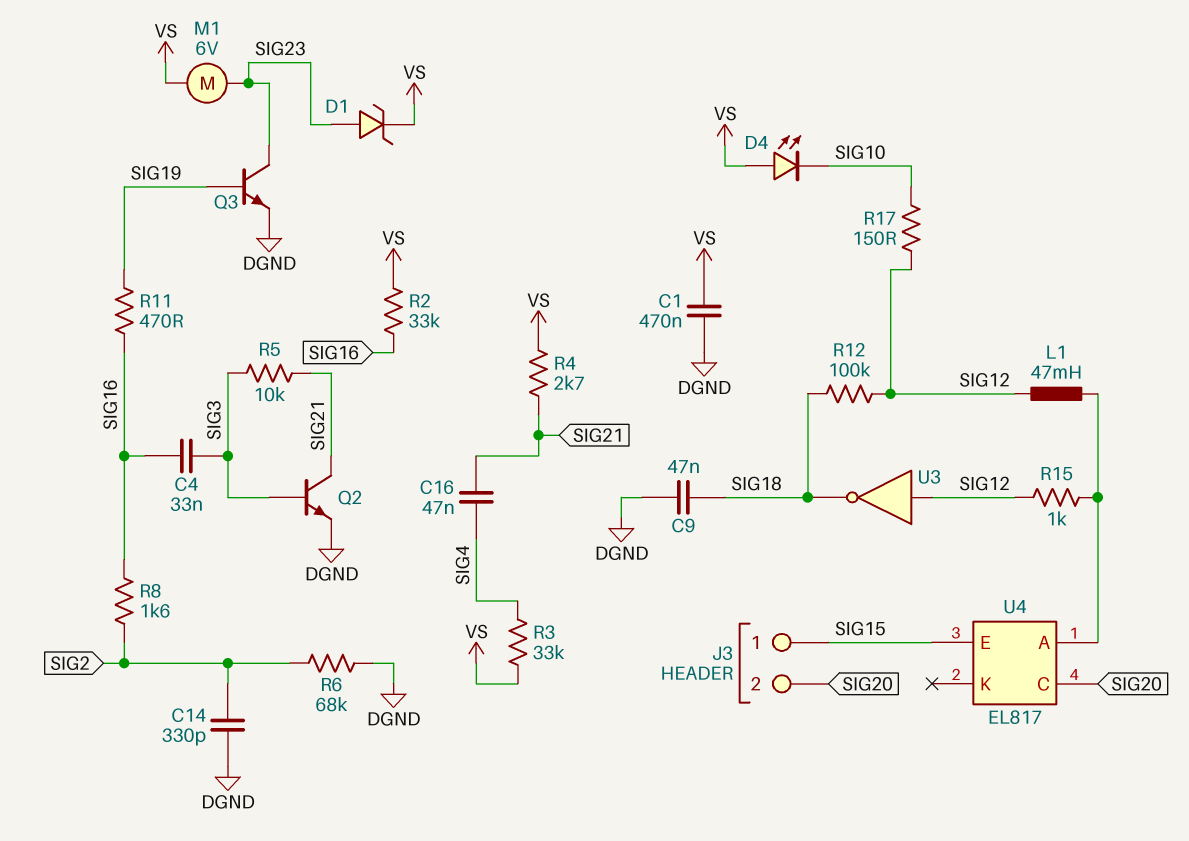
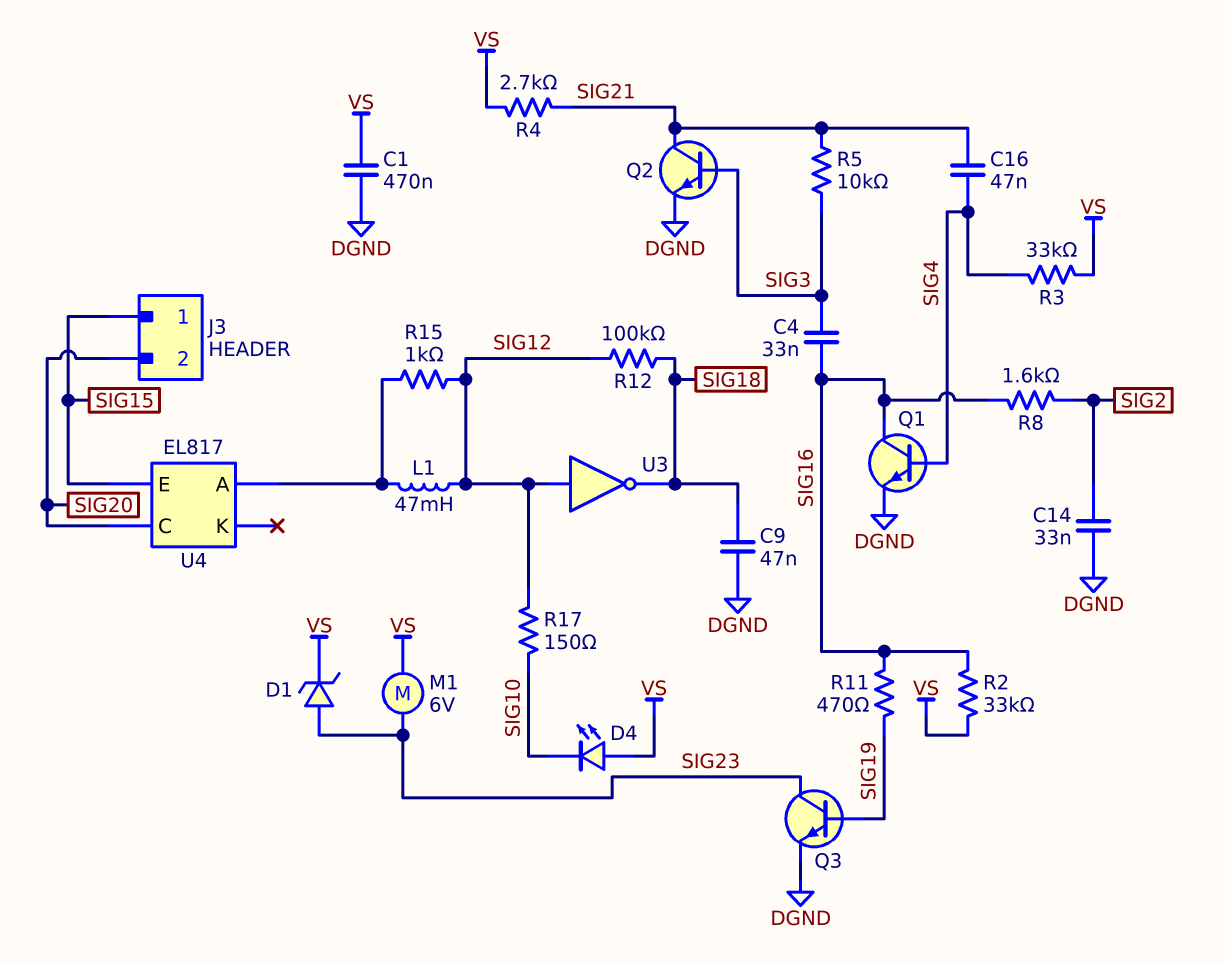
C14: 330pF (DGND, SIG2) -> 33nF (DGND, SIG2)
Q1: none -> NPN (B SIG4, C SIG16, E DGND)
R6: 68k (DGND, SIG2) -> none

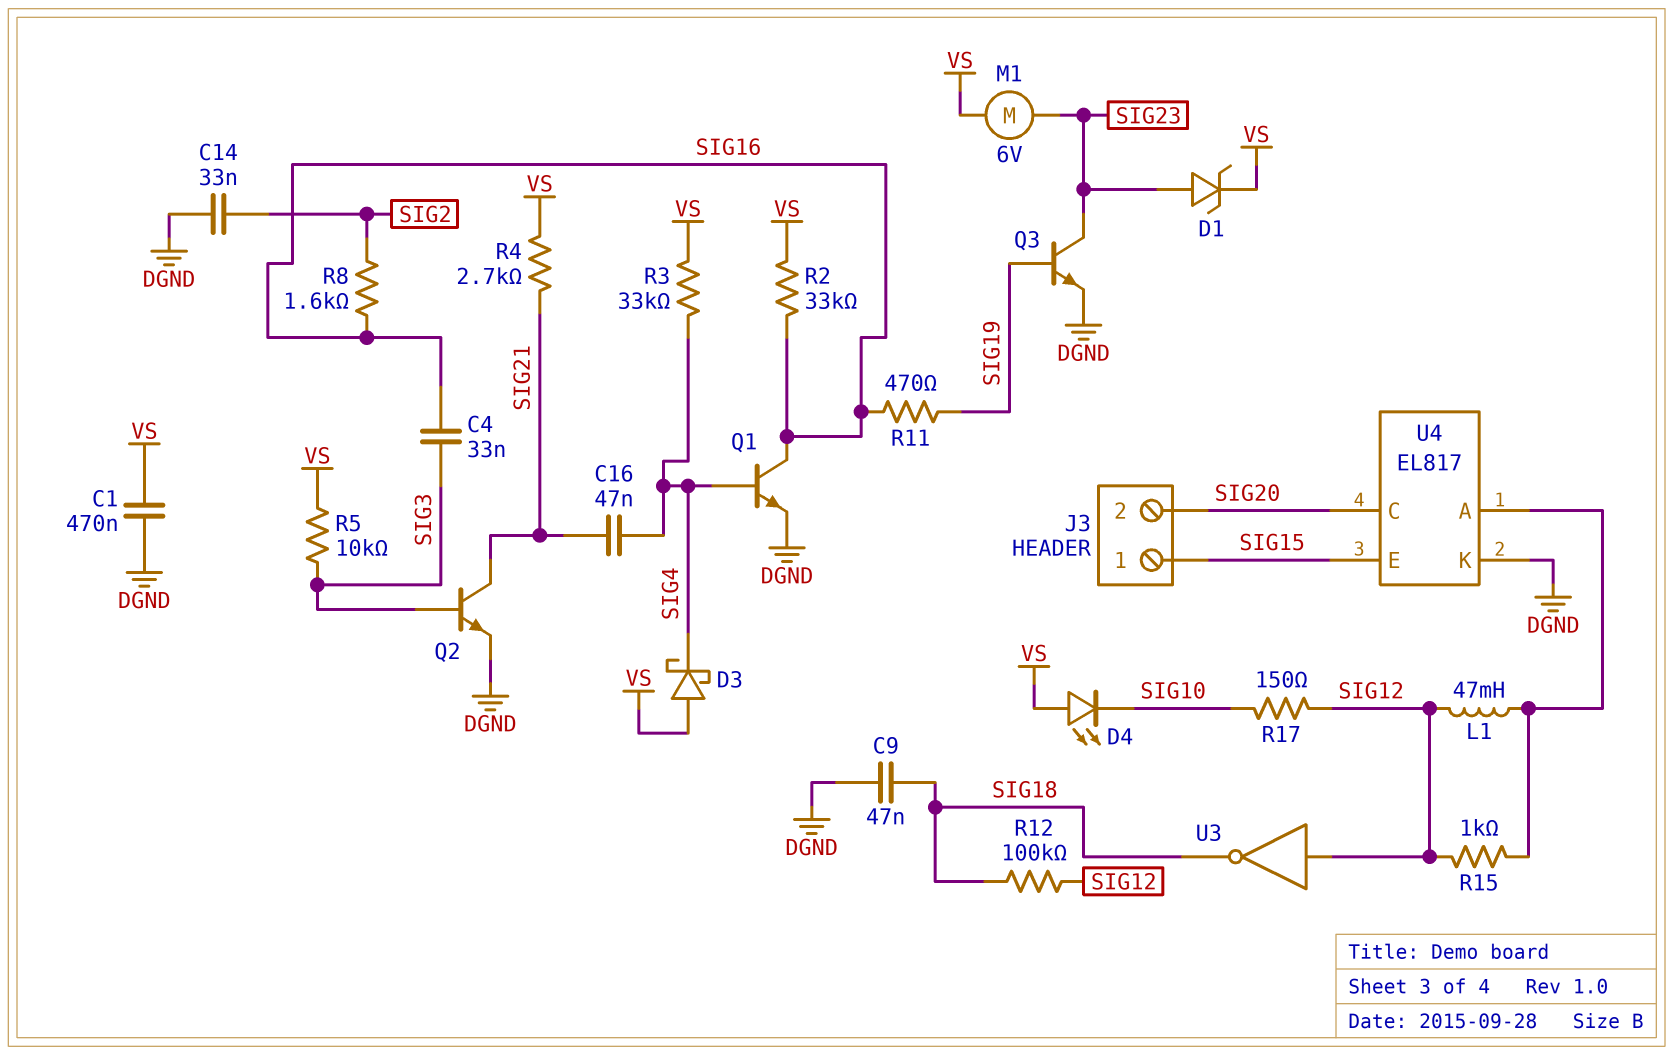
D3: none -> schottky (A VS, K SIG4)
R5: 10k (SIG3, SIG21) -> 10k (SIG3, VS)
U4 pin K: none -> DGND

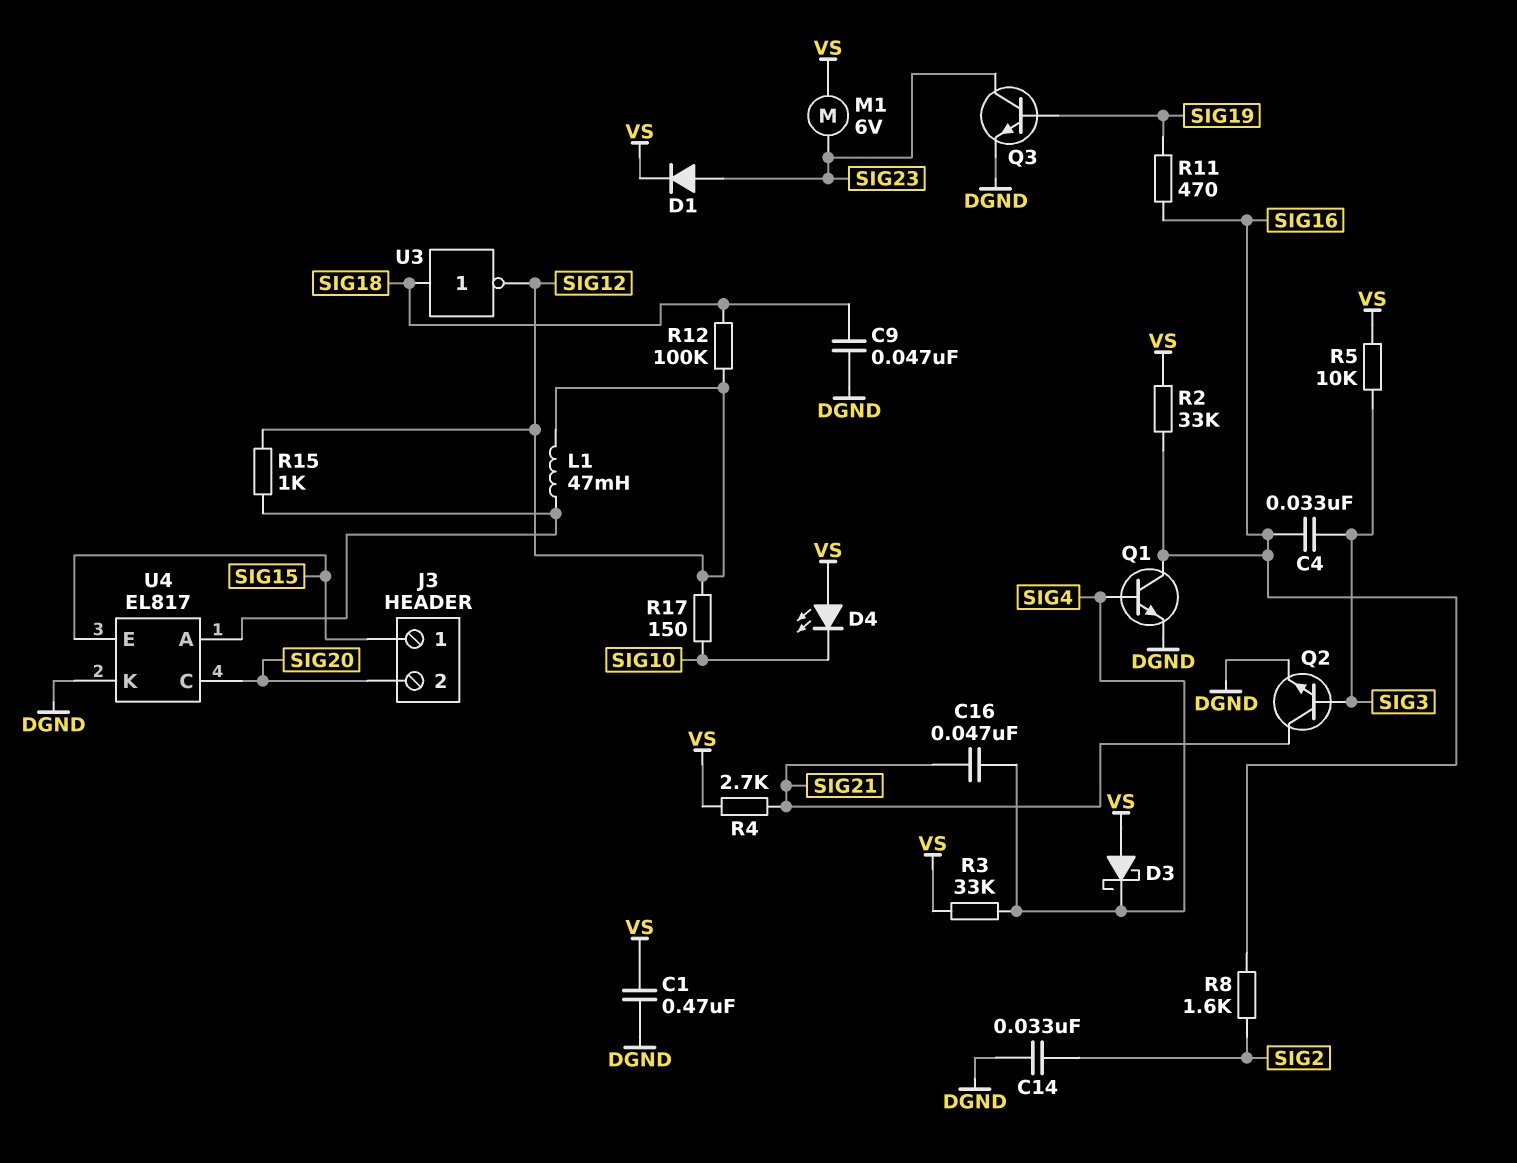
D1: zener (A SIG23, K VS) -> diode (A SIG23, K VS)
U3: NOT (in SIG12, out SIG18) -> NOT (in SIG18, out SIG12)

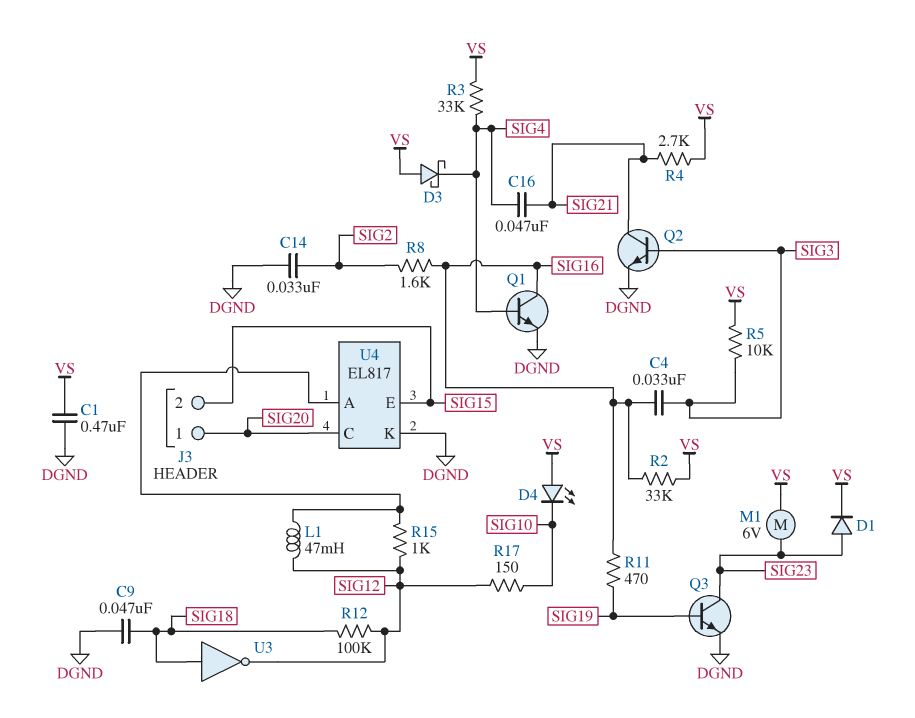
J3 pin 1: SIG15 -> SIG20
J3 pin 2: SIG20 -> SIG15

